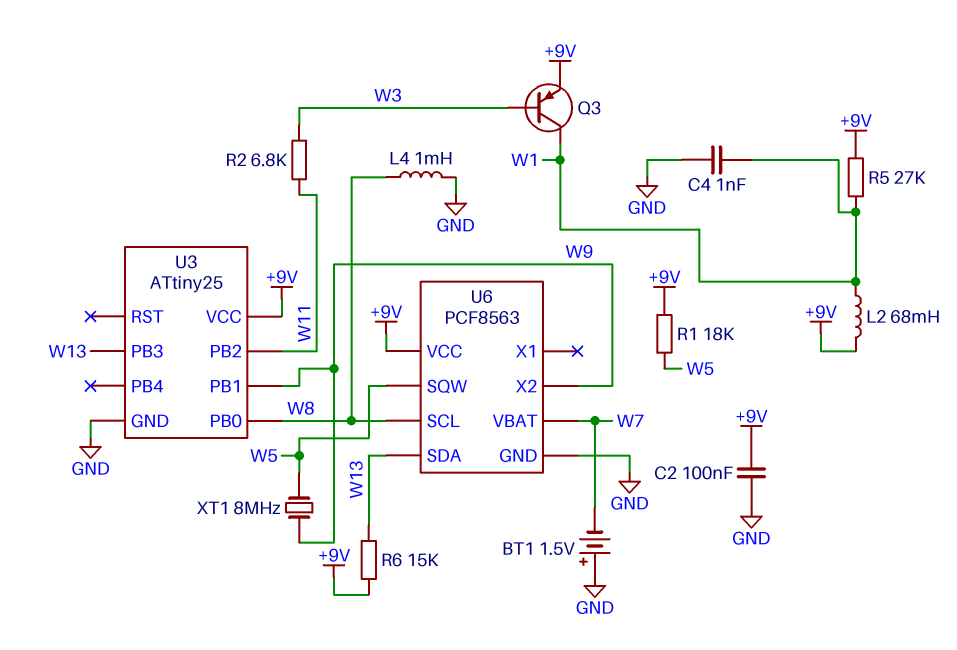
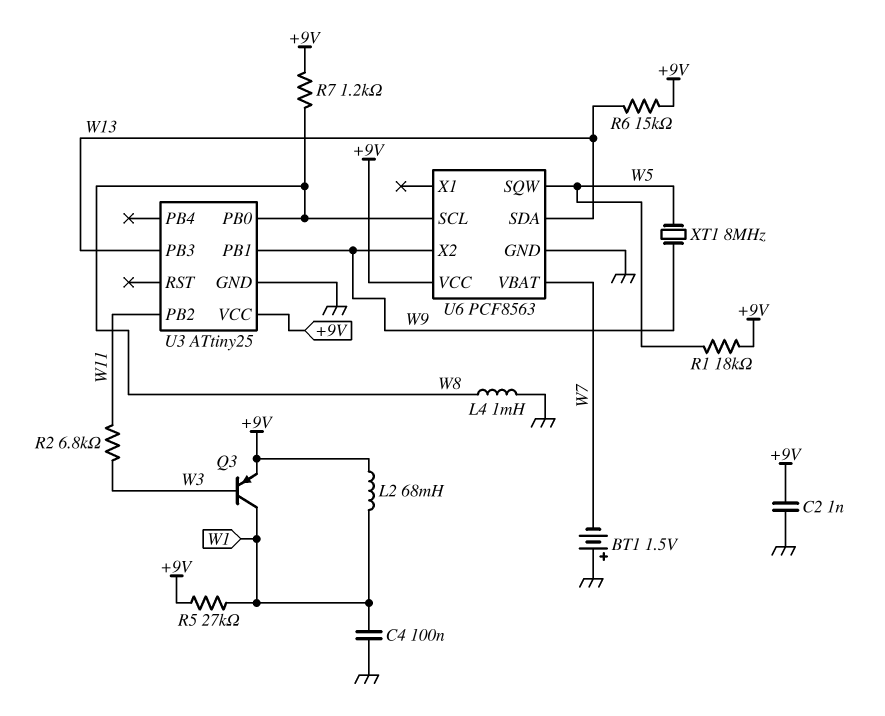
C2: 100nF (+9V, GND) -> 1nF (+9V, GND)
C4: 1nF (GND, W1) -> 100nF (GND, W1)
R7: none -> 1.2k (+9V, W8)

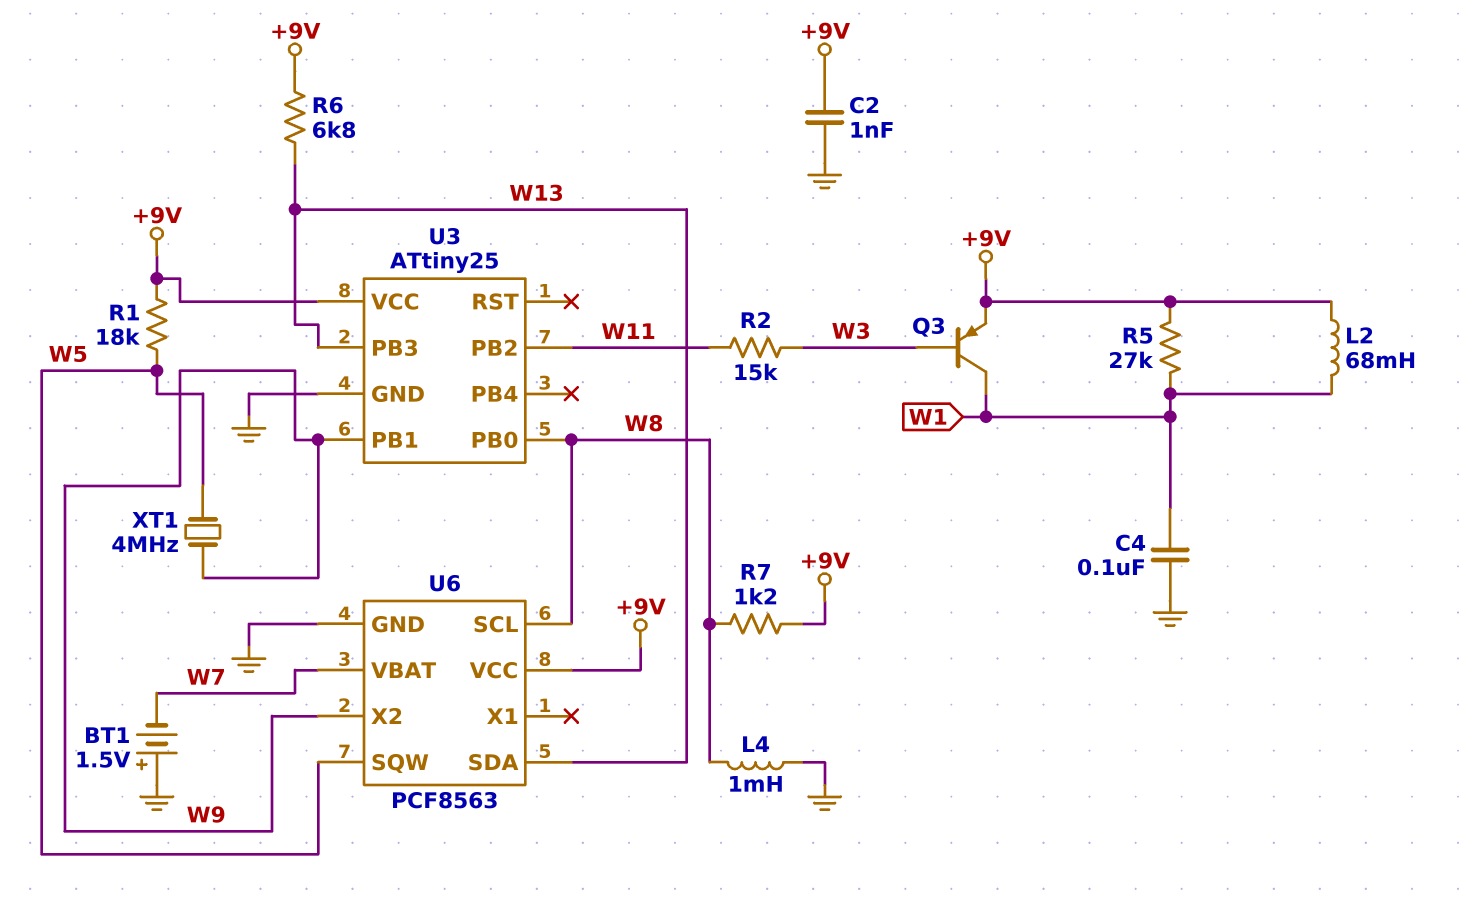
R2: 6.8k (W3, W11) -> 15k (W3, W11)
R6: 15k (+9V, W13) -> 6.8k (+9V, W13)
XT1: 8MHz (W5, W9) -> 4MHz (W5, W9)

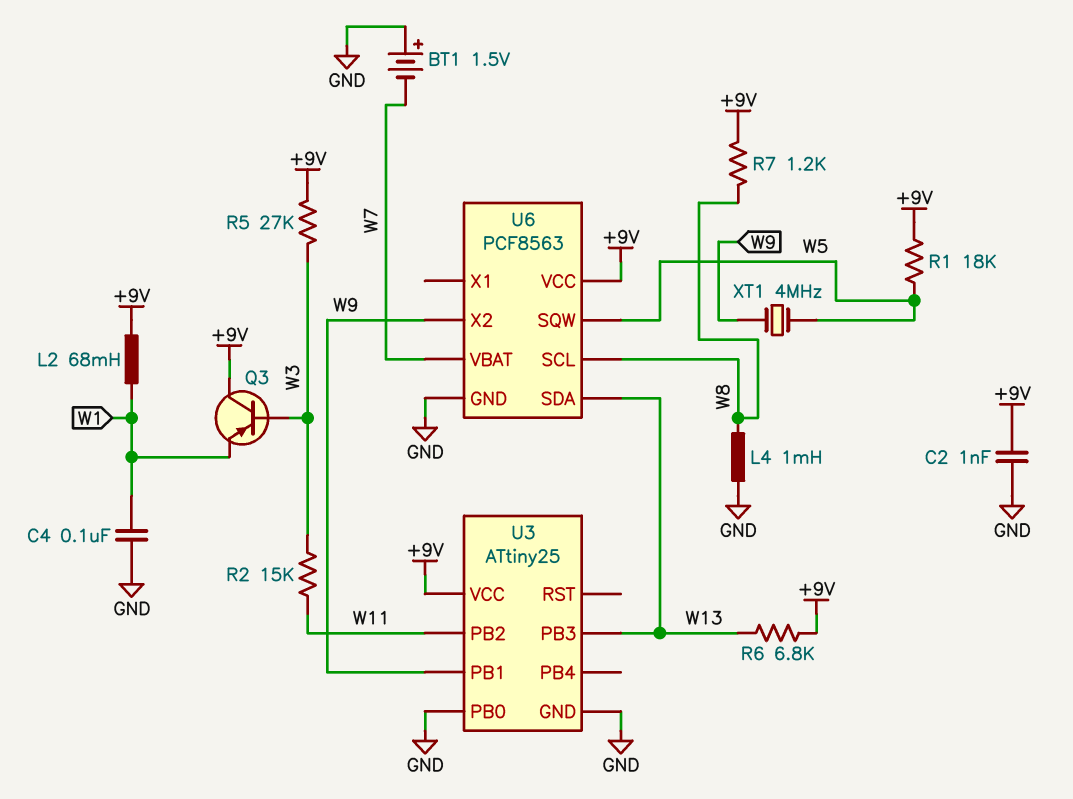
Q3: PNP (B W3, C W1, E +9V) -> PNP (B W3, C +9V, E W1)
R5: 27k (+9V, W1) -> 27k (+9V, W3)
U3 pin PB0: W8 -> GND

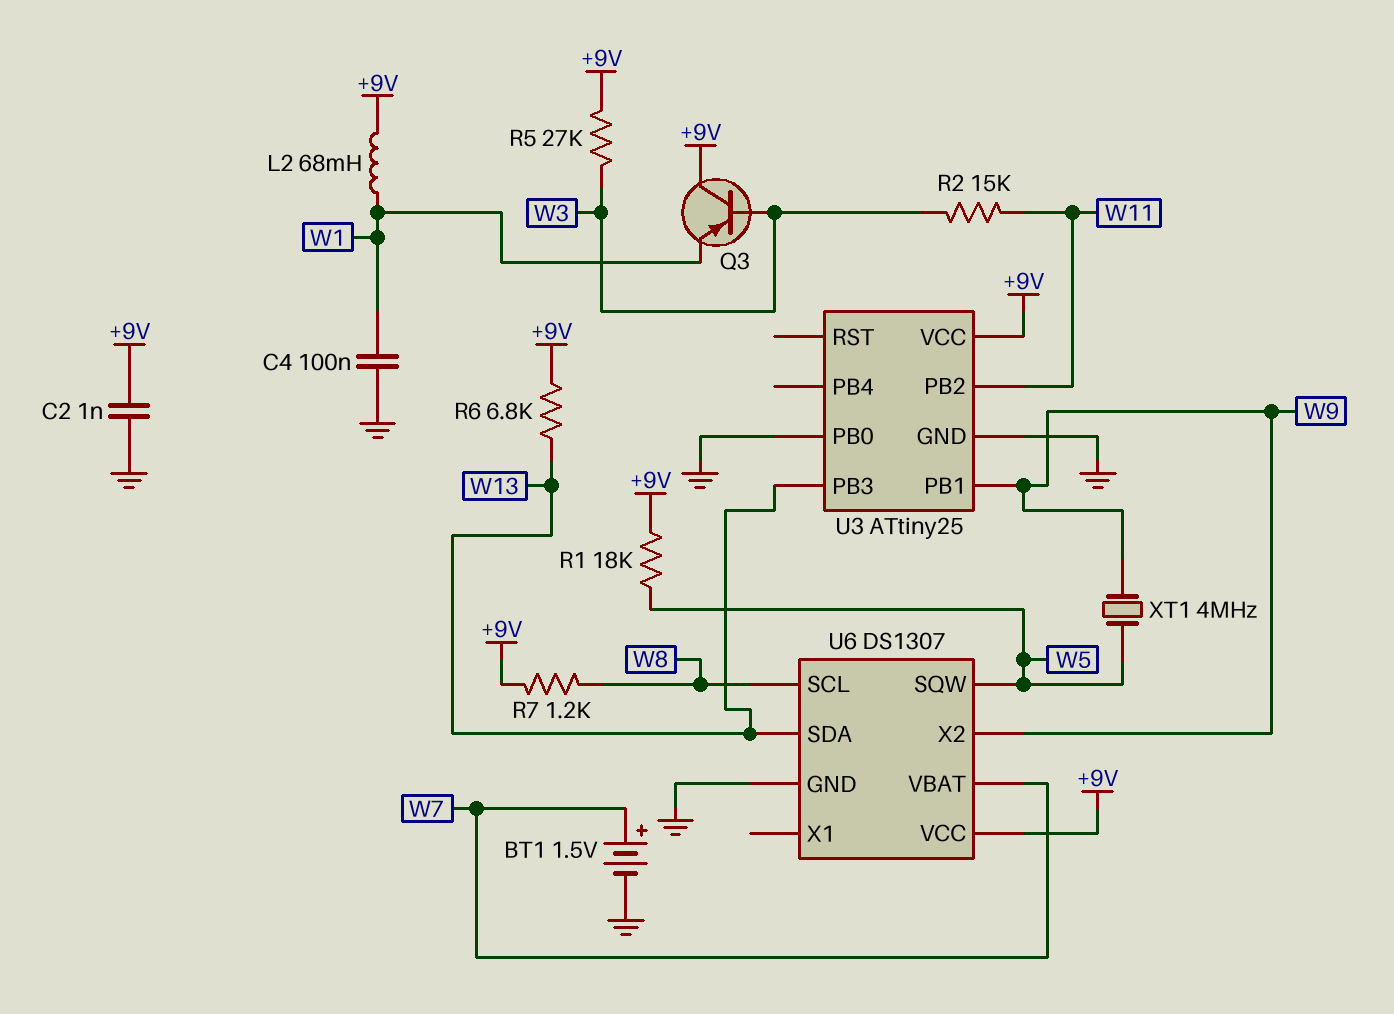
BT1: 1.5V (plus GND, minus W7) -> 1.5V (plus W7, minus GND)
L4: 1mH (GND, W8) -> none
U6: PCF8563 -> DS1307

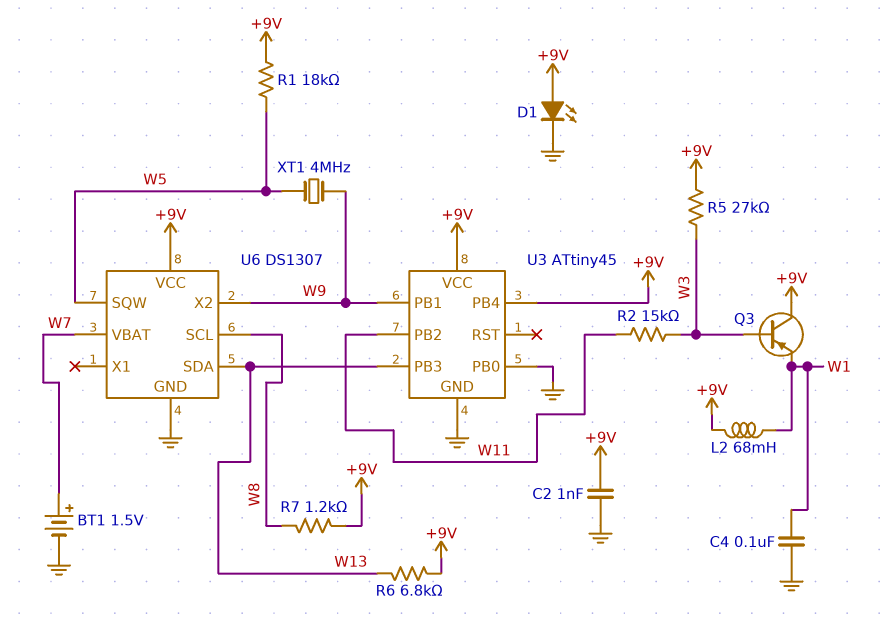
D1: none -> LED (A +9V, K GND)
U3: ATtiny25 -> ATtiny45
U3 pin PB4: none -> +9V

